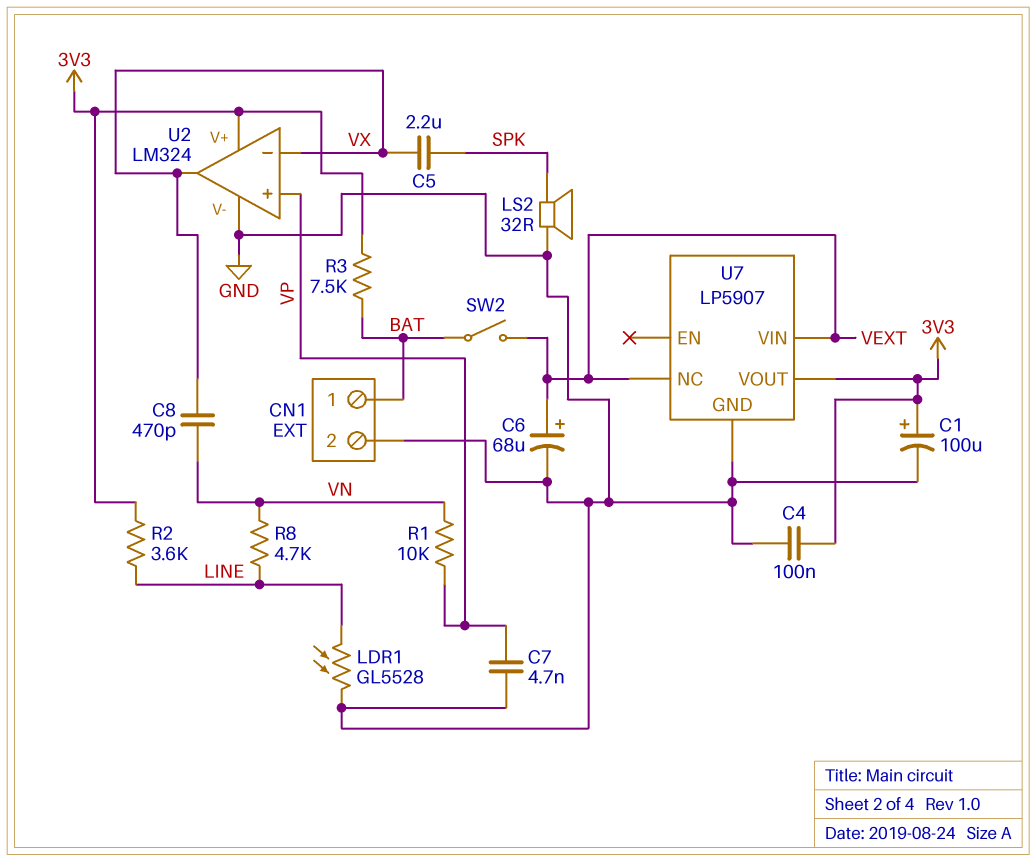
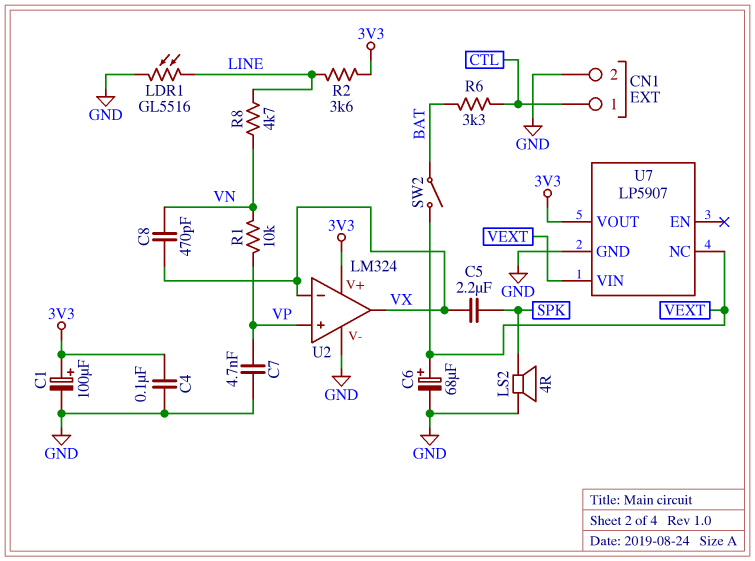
CN1 pin 1: BAT -> CTL
LDR1: GL5528 (GND, LINE) -> GL5516 (GND, LINE)
LS2: speaker 32R (GND, SPK) -> speaker 4R (GND, SPK)
R3: 7.5k (3V3, BAT) -> none
R6: none -> 3.3k (BAT, CTL)

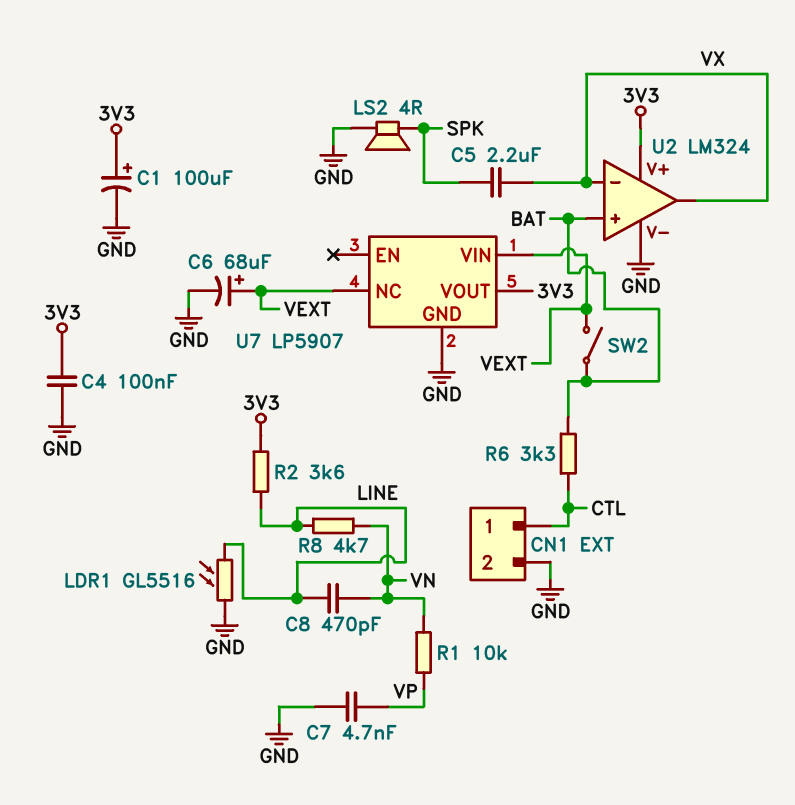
C8: 470pF (VN, VX) -> 470pF (LINE, VN)
U2 pin in+: VP -> BAT

